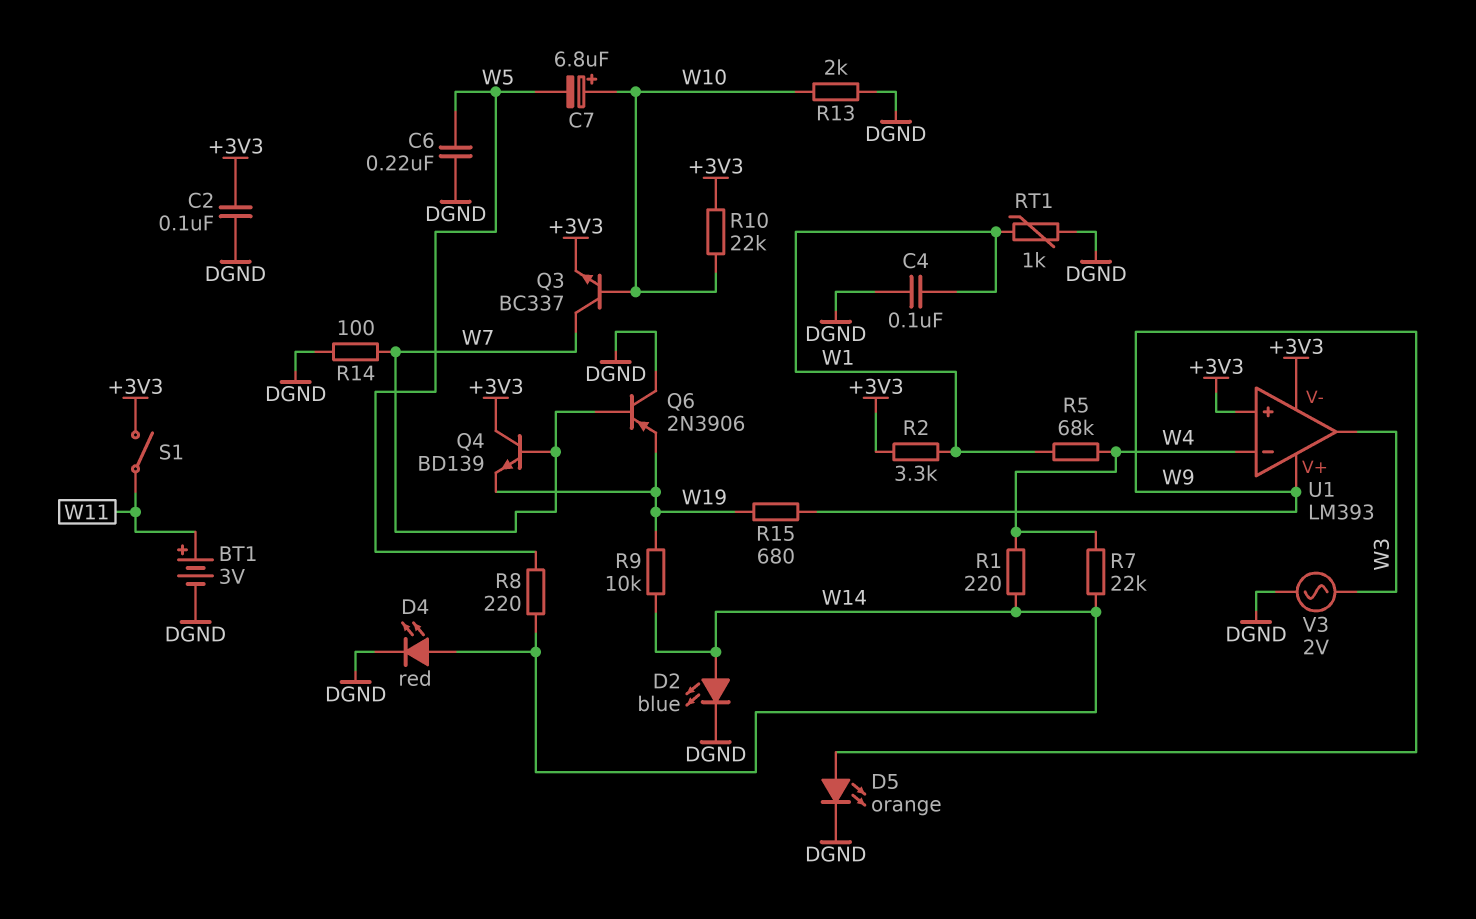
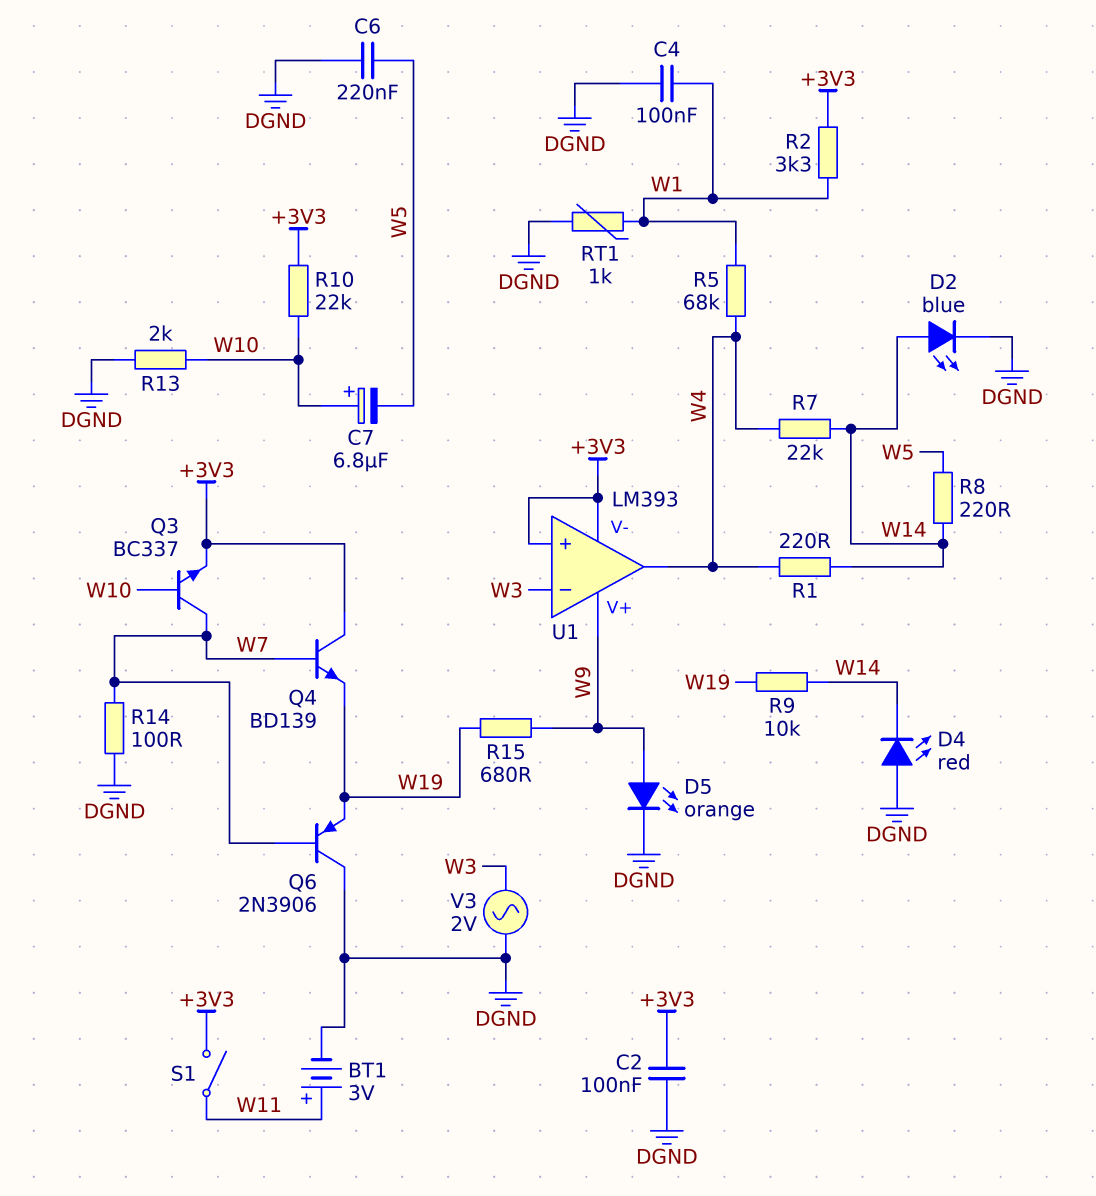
D4: LED red (A W14, K DGND) -> LED red (A DGND, K W14)
U1 pin in-: W4 -> W3
U1 pin out: W3 -> W4

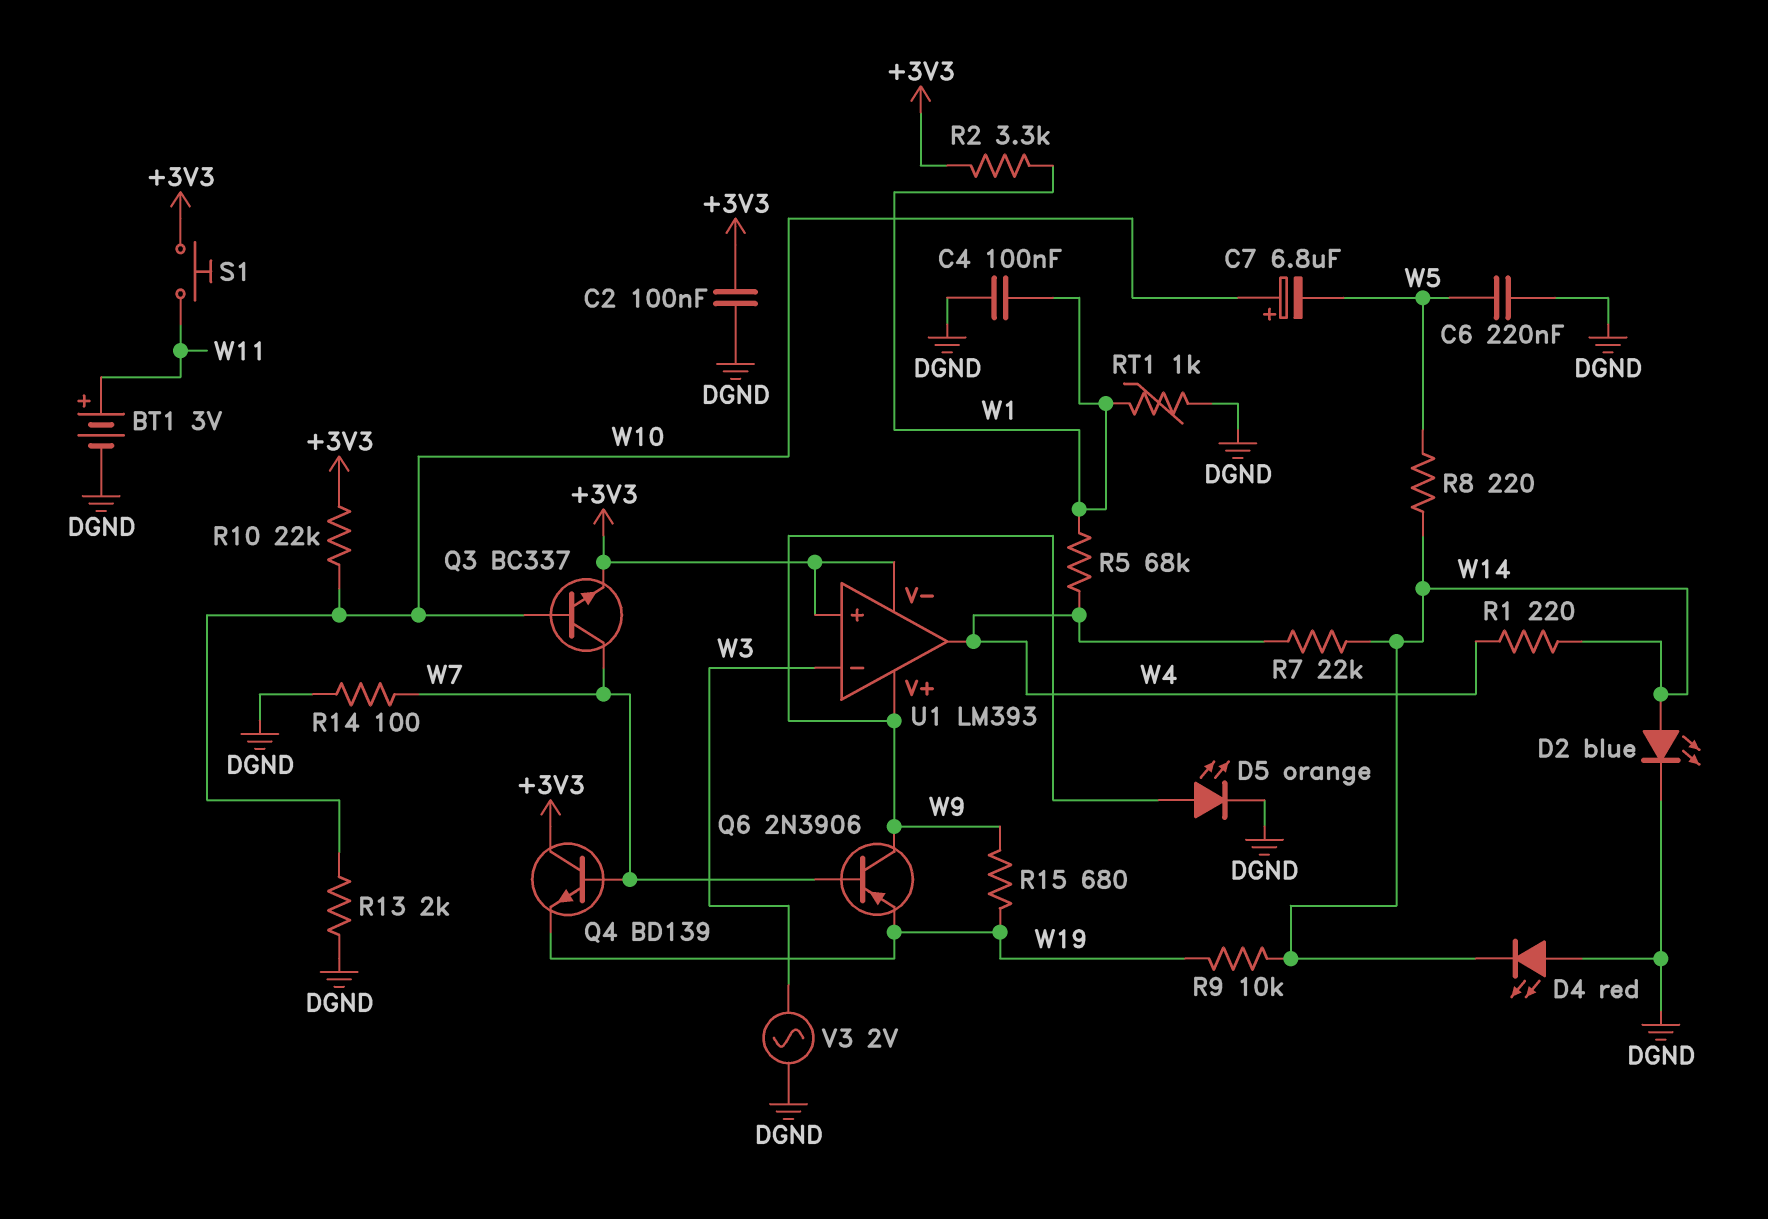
Q6: PNP 2N3906 (B W7, C DGND, E W19) -> PNP 2N3906 (B W7, C W9, E W19)
S1: switch (+3V3, W11) -> button (+3V3, W11)

